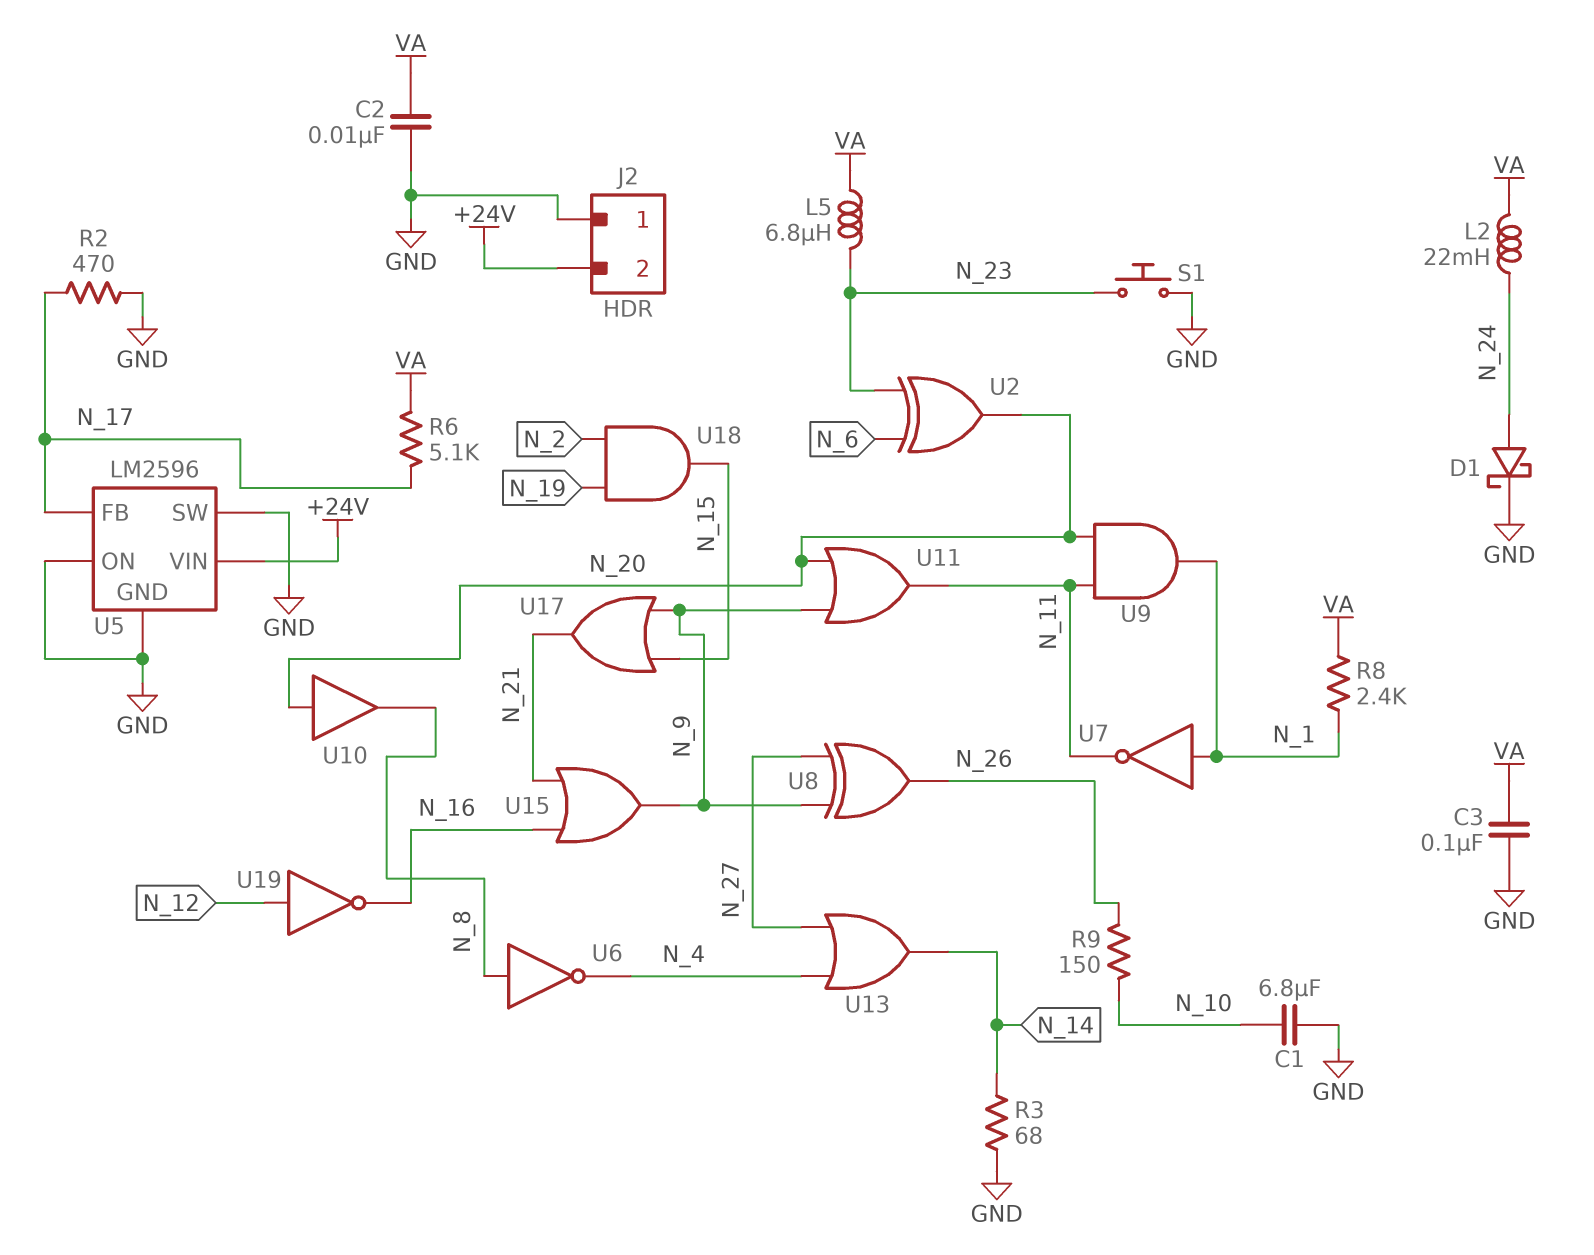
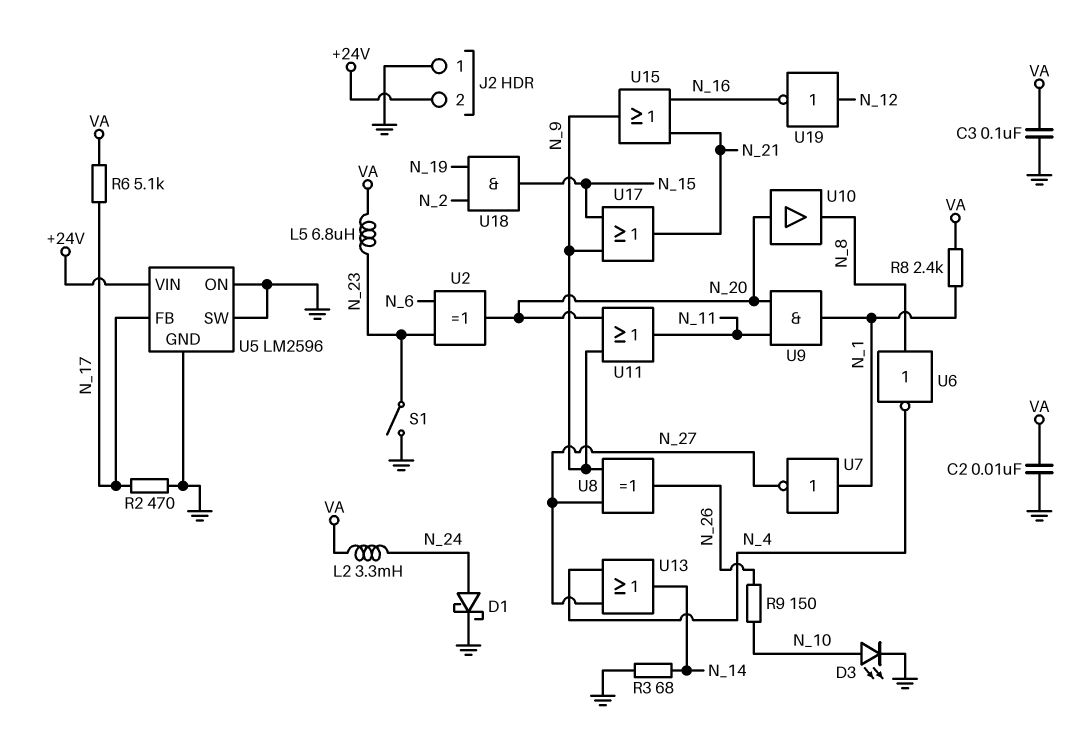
C1: 6.8uF (GND, N_10) -> none
D3: none -> LED (A N_10, K GND)
L2: 22mH (N_24, VA) -> 3.3mH (N_24, VA)
S1: button (GND, N_23) -> switch (GND, N_23)
U7: NOT (in N_1, out N_11) -> NOT (in N_1, out N_27)

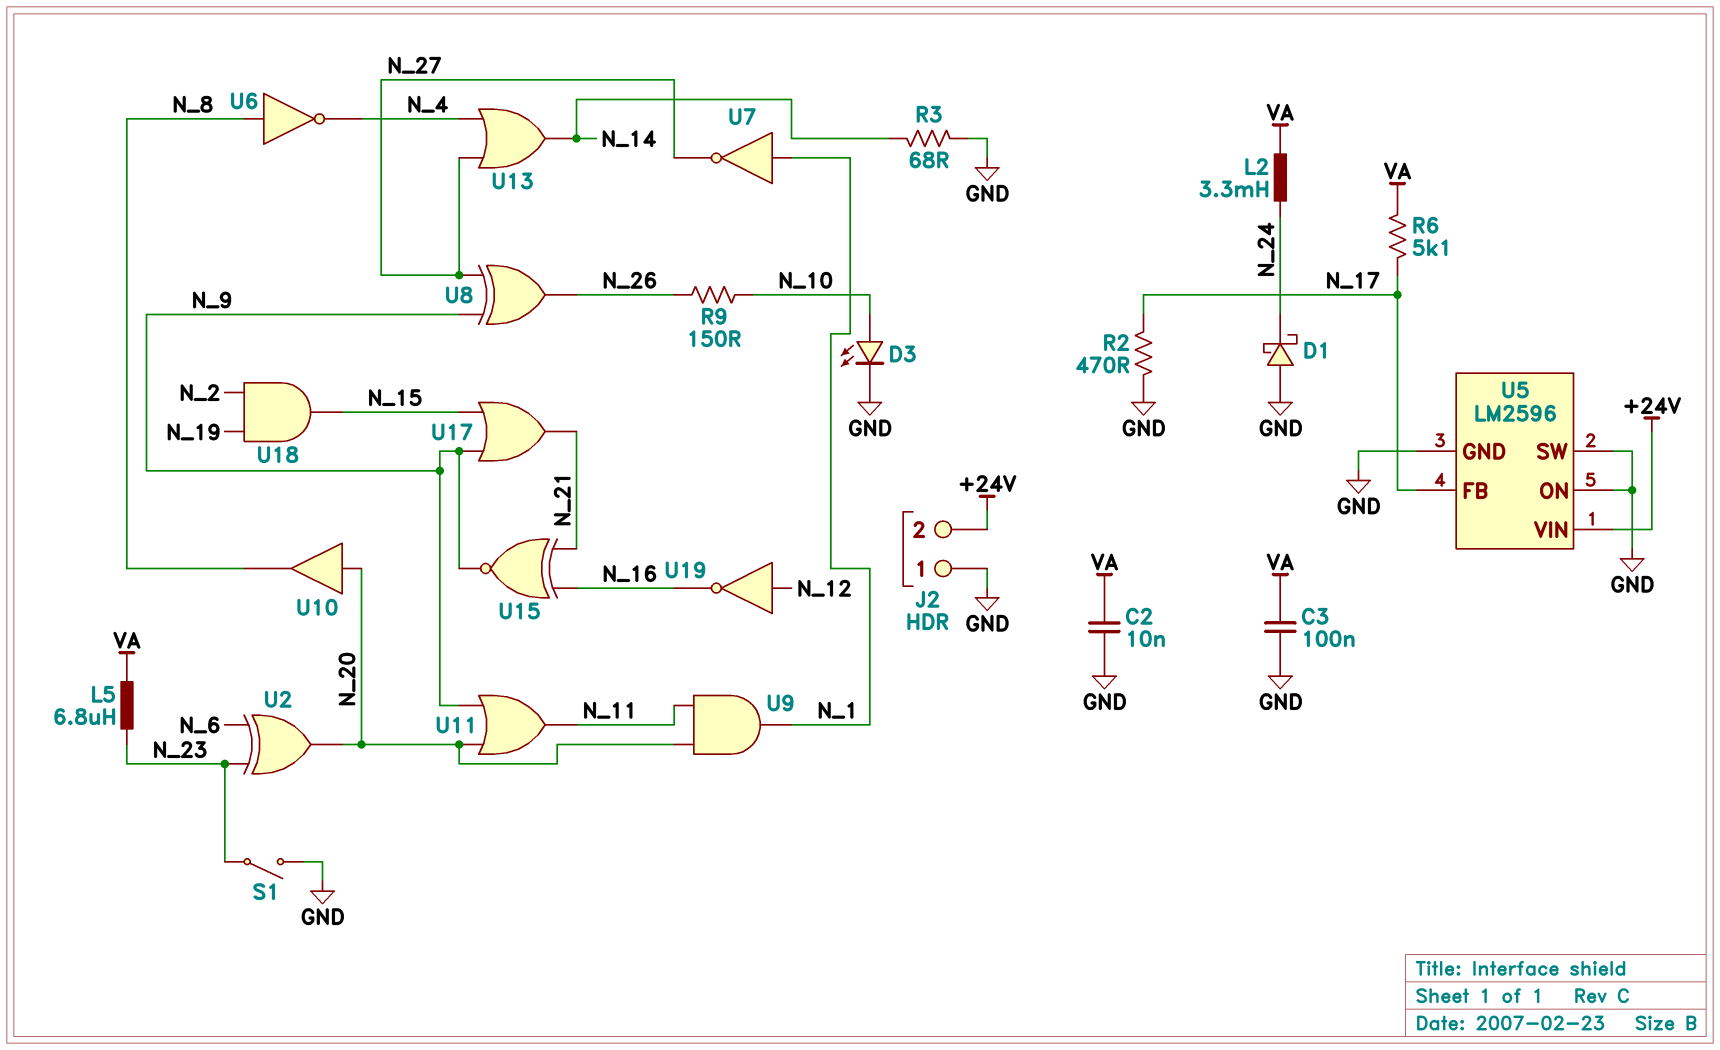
D1: schottky (A N_24, K GND) -> schottky (A GND, K N_24)
R8: 2.4k (N_1, VA) -> none
U15: OR (in N_16, in N_21, out N_9) -> XNOR (in N_16, in N_21, out N_9)

